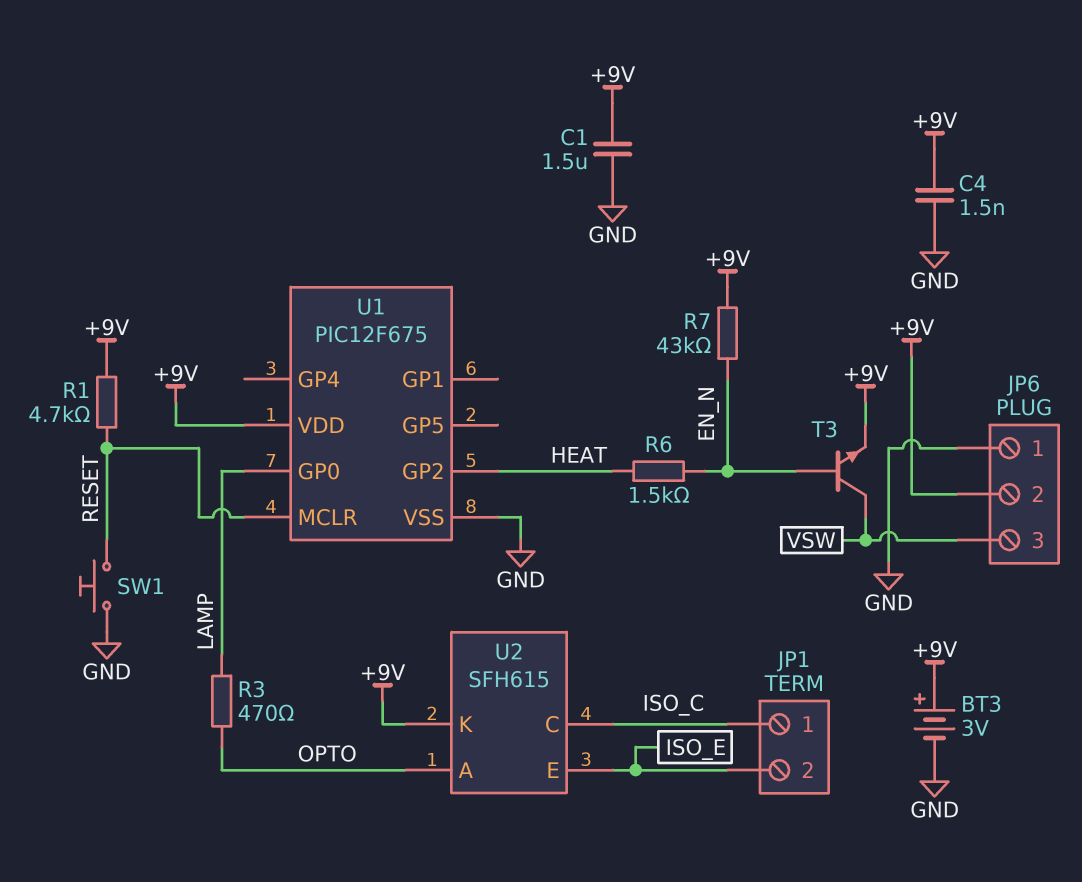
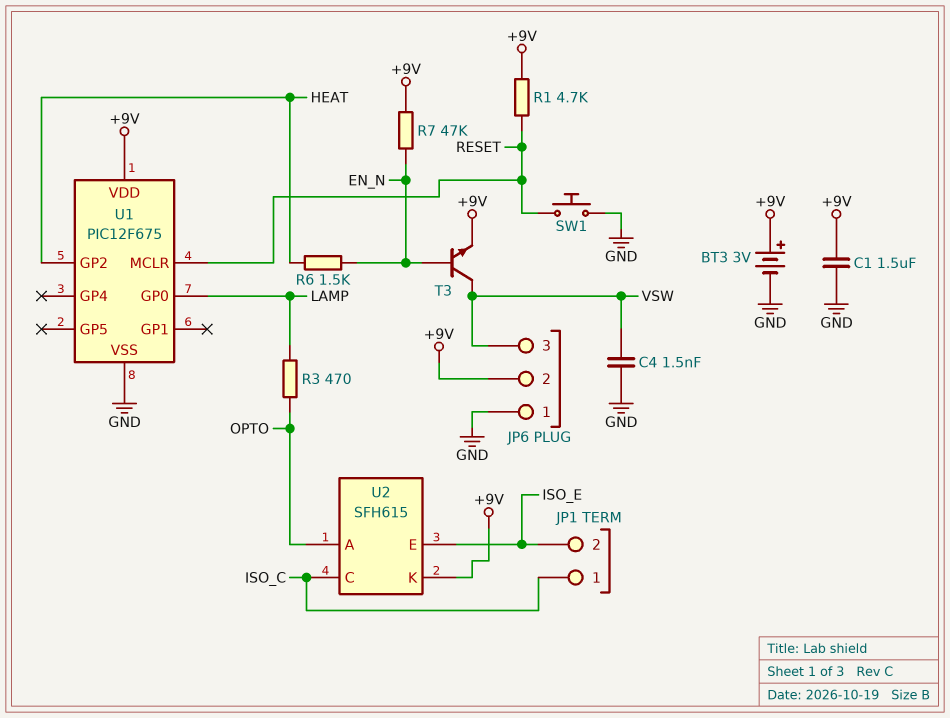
C4: 1.5nF (+9V, GND) -> 1.5nF (GND, VSW)
R7: 43k (+9V, EN_N) -> 47k (+9V, EN_N)

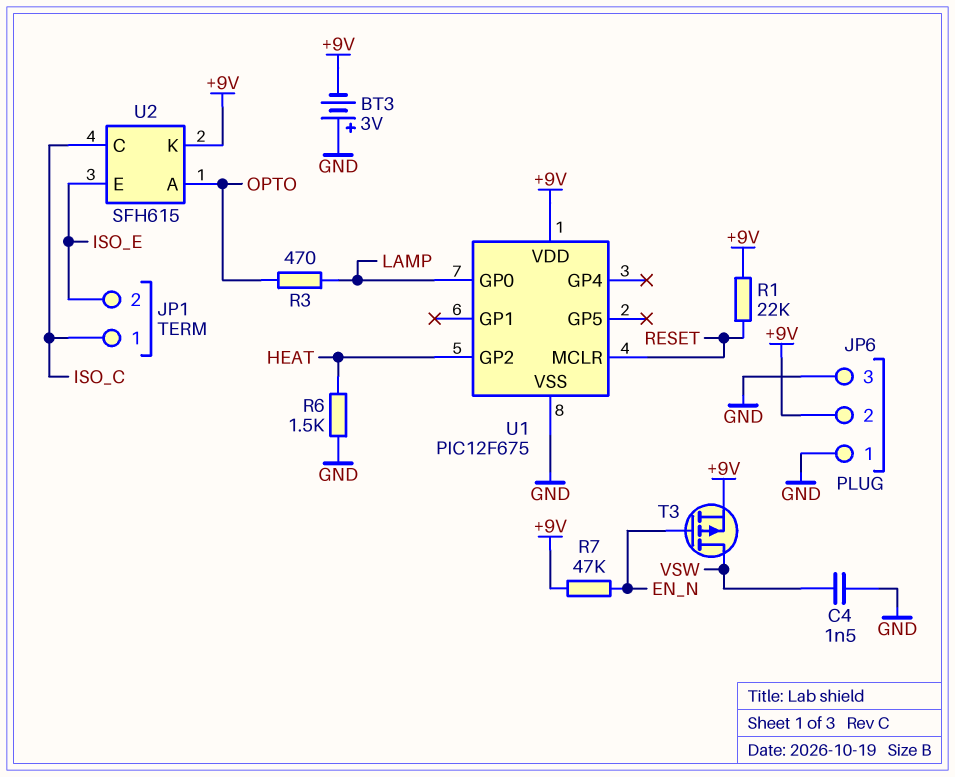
BT3: 3V (plus +9V, minus GND) -> 3V (plus GND, minus +9V)
C1: 1.5uF (+9V, GND) -> none
JP6 pin 3: VSW -> GND
R1: 4.7k (+9V, RESET) -> 22k (+9V, RESET)
R6: 1.5k (EN_N, HEAT) -> 1.5k (GND, HEAT)
SW1: button (GND, RESET) -> none
T3: NPN (B EN_N, C VSW, E +9V) -> PMOS (G EN_N, D VSW, S +9V)

